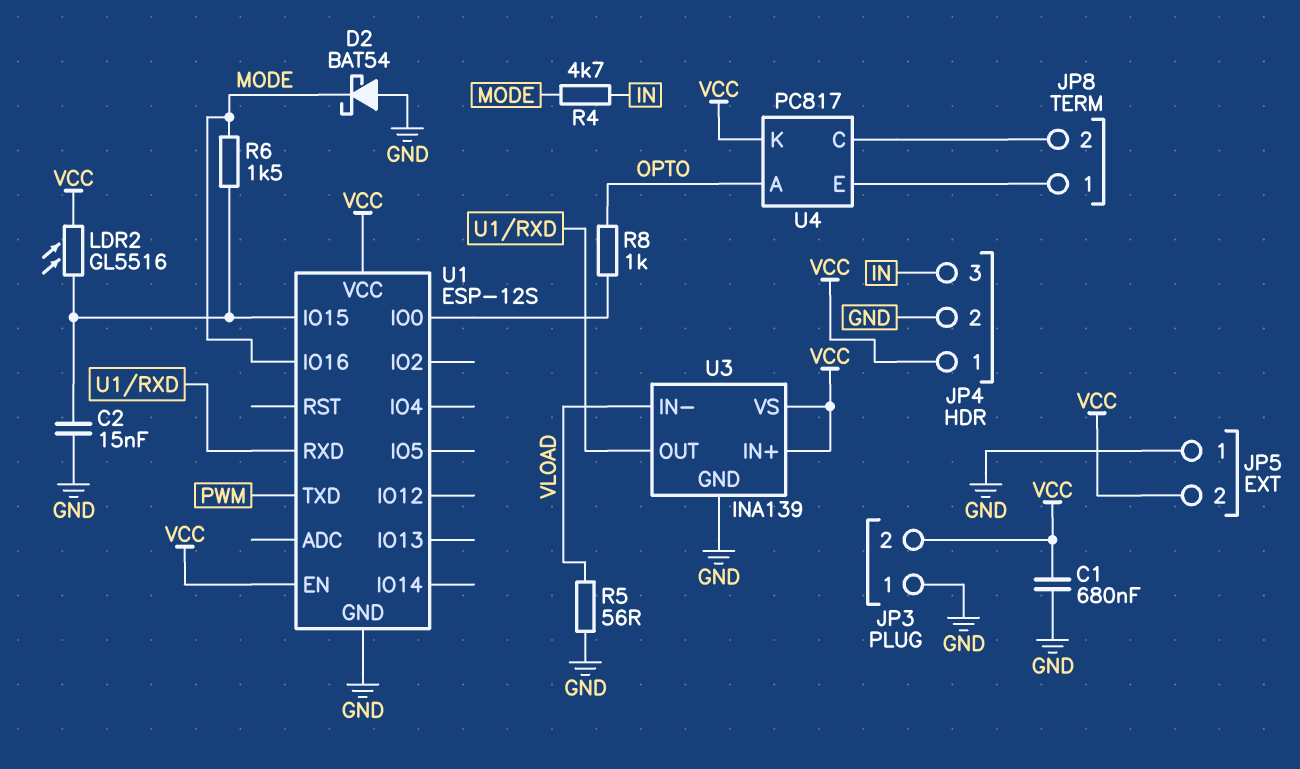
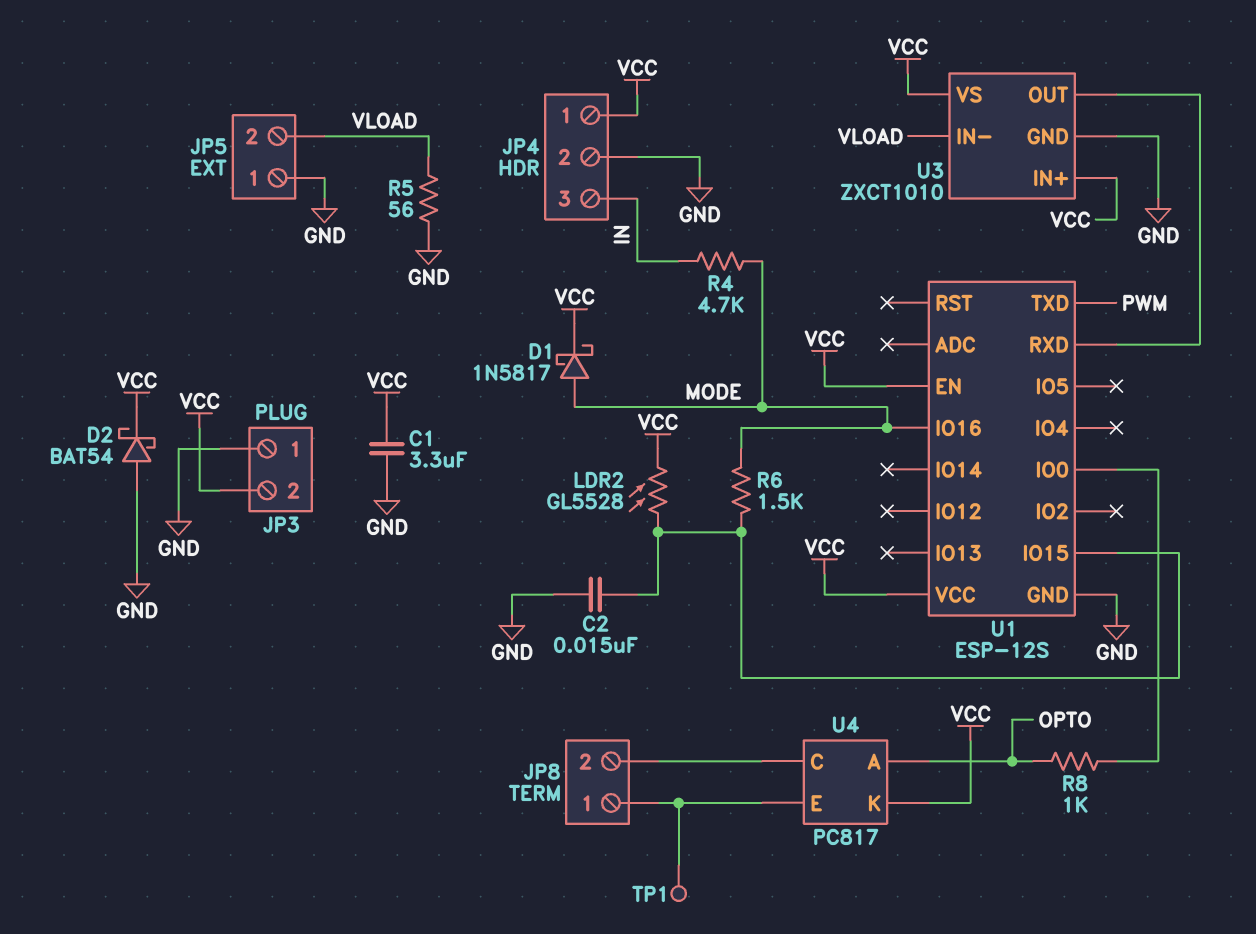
C1: 680nF (GND, VCC) -> 3.3uF (GND, VCC)
D1: none -> schottky 1N5817 (A MODE, K VCC)
D2: schottky BAT54 (A GND, K MODE) -> schottky BAT54 (A GND, K VCC)
JP5 pin 2: VCC -> VLOAD
LDR2: GL5516 (U1/IO15, VCC) -> GL5528 (U1/IO15, VCC)
TP1: none -> test point (JP8/1)
U3: INA139 -> ZXCT1010

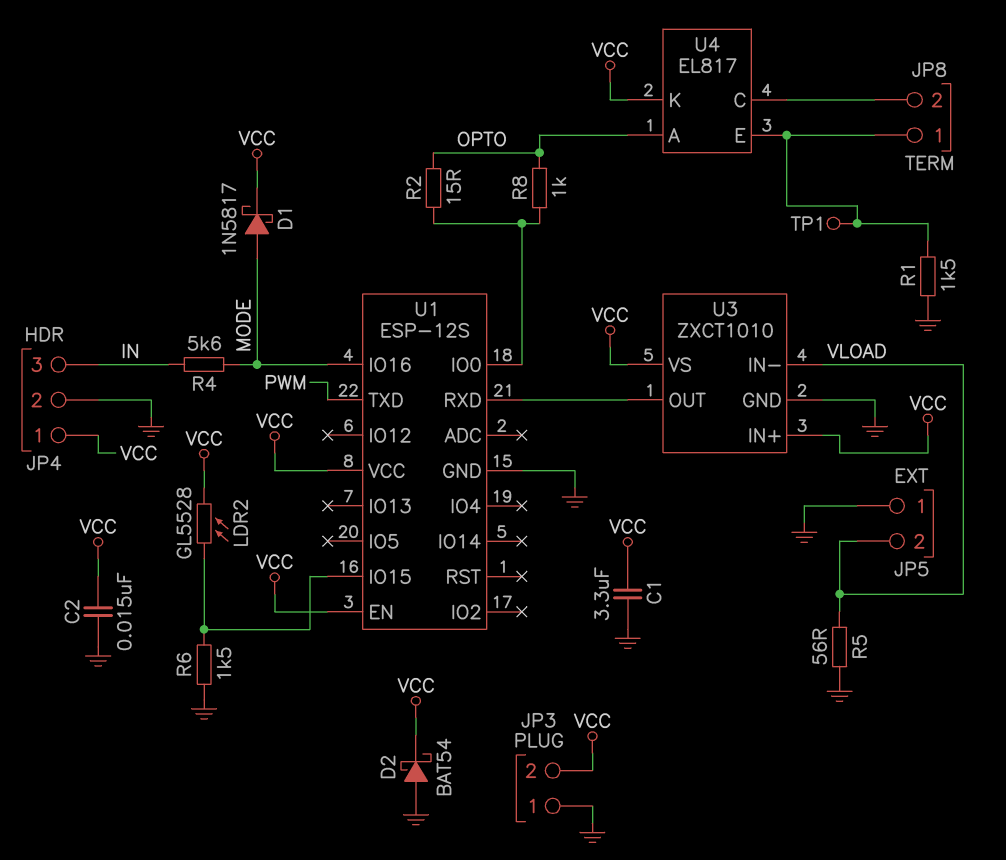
C2: 15nF (GND, U1/IO15) -> 15nF (GND, VCC)
R1: none -> 1.5k (GND, JP8/1)
R2: none -> 15 (OPTO, U1/IO0)
R4: 4.7k (IN, MODE) -> 5.6k (IN, MODE)
R6: 1.5k (MODE, U1/IO15) -> 1.5k (GND, U1/IO15)
U4: PC817 -> EL817

